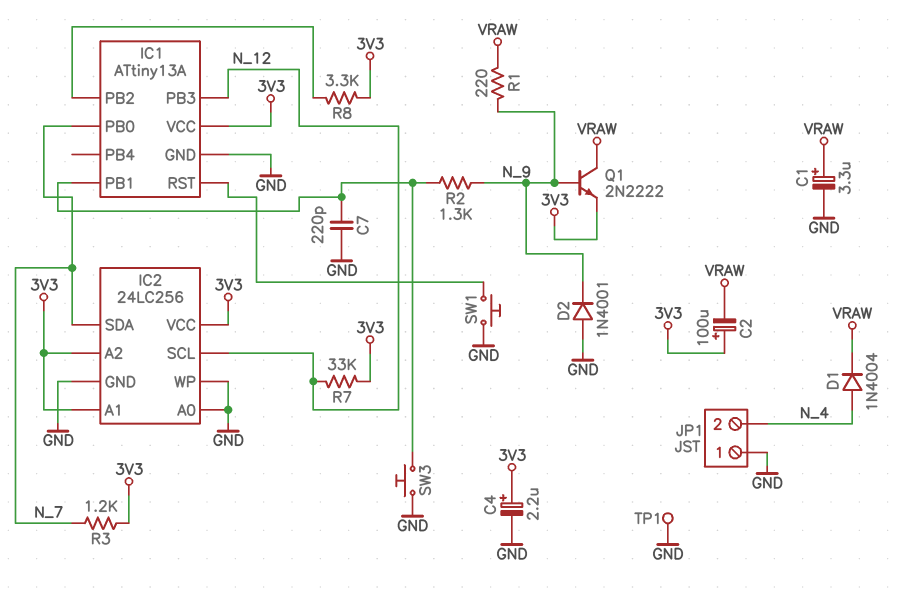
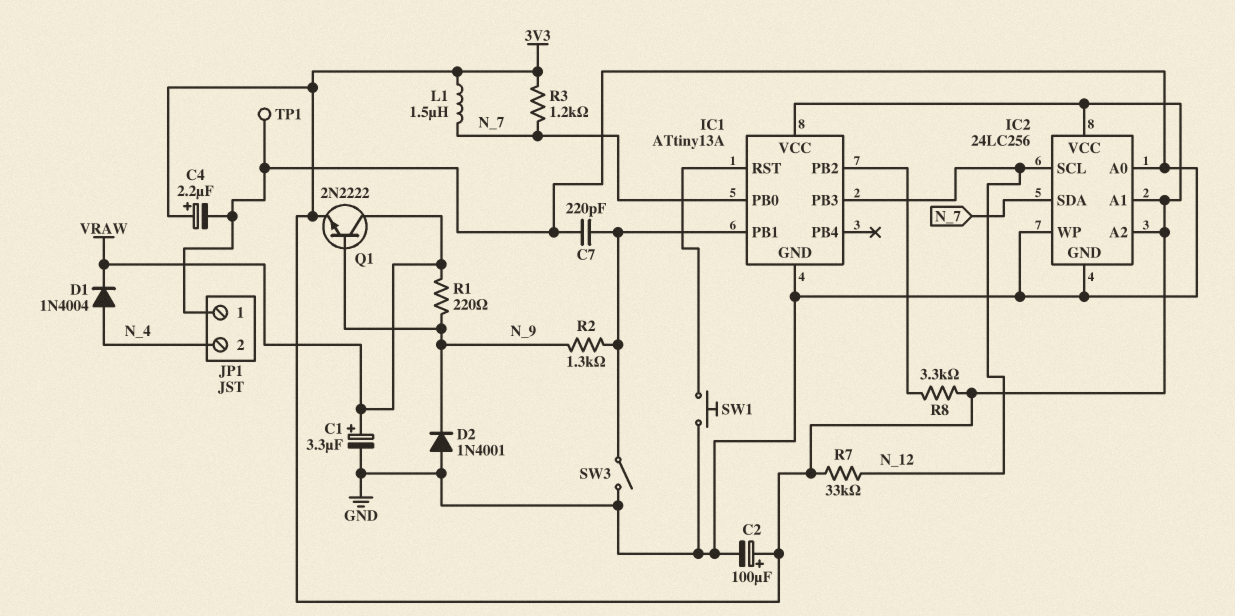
C2: 100uF (plus 3V3, minus VRAW) -> 100uF (plus 3V3, minus GND)
L1: none -> 1.5uH (3V3, N_7)
SW3: button (GND, IC1/PB1) -> switch (GND, IC1/PB1)

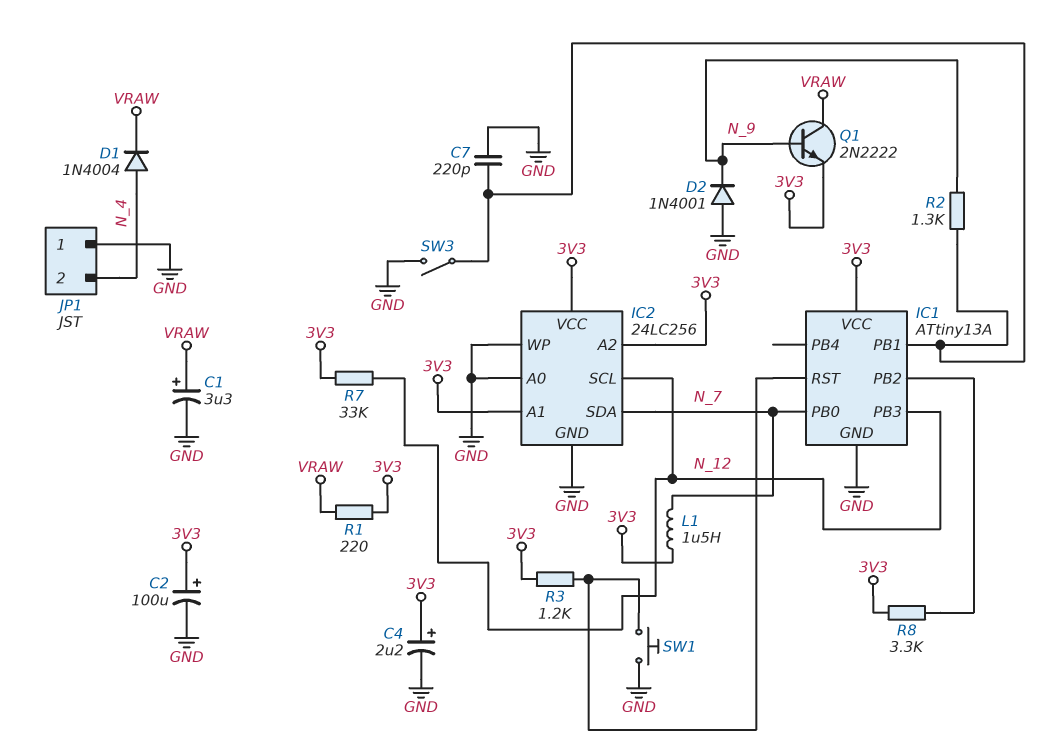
R1: 220 (N_9, VRAW) -> 220 (3V3, VRAW)
R3: 1.2k (3V3, N_7) -> 1.2k (3V3, IC1/RST)
TP1: test point (GND) -> none

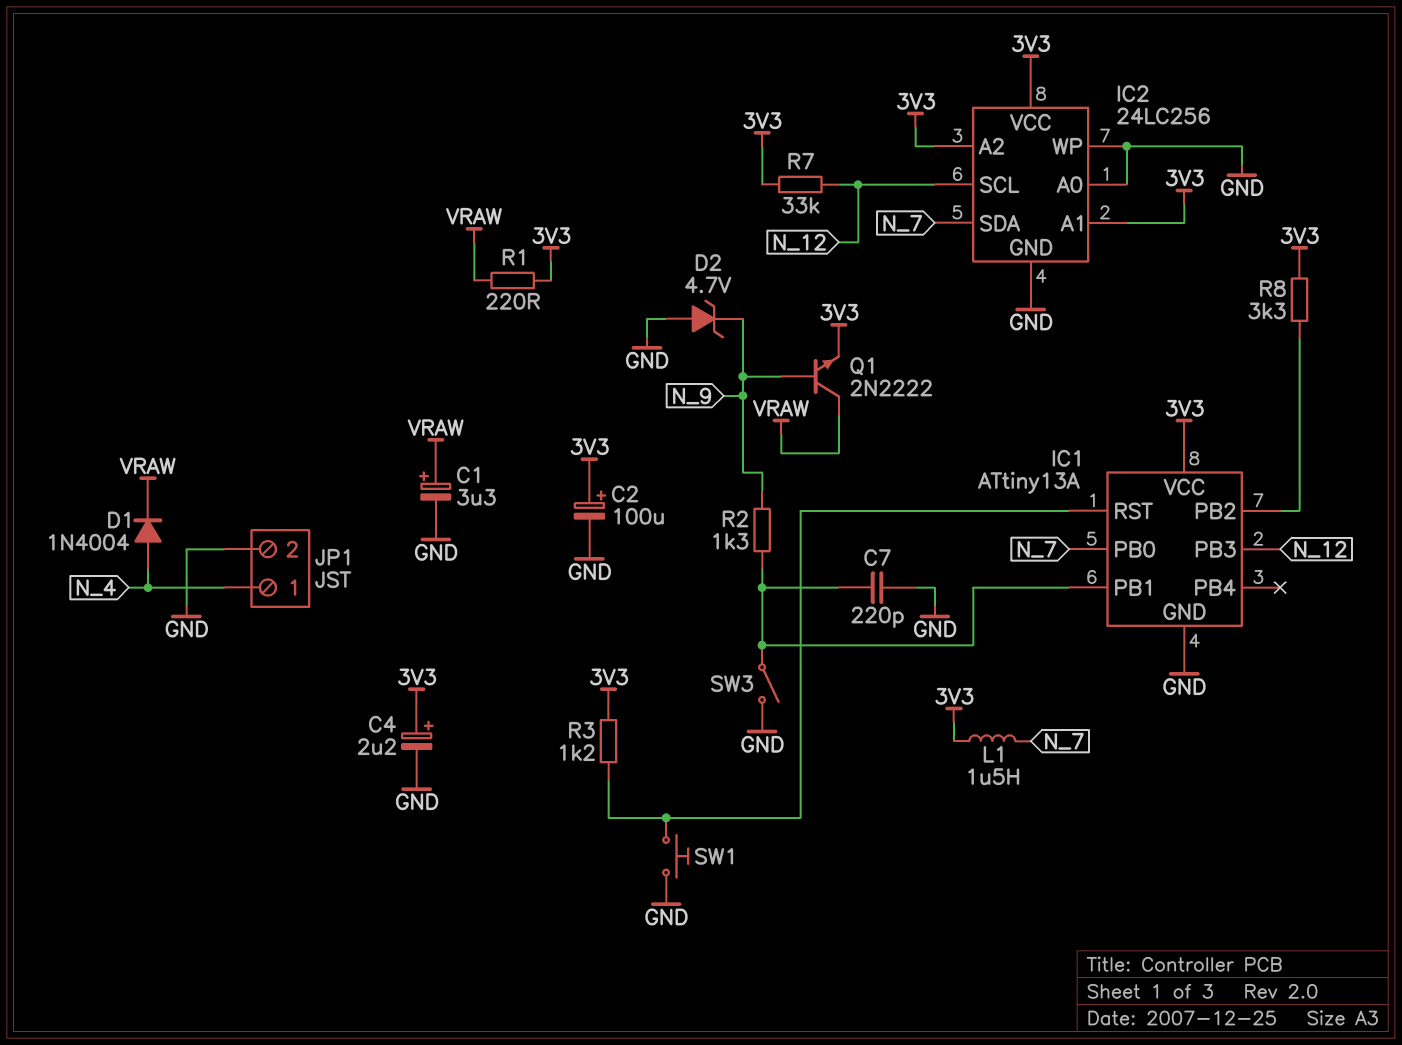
D2: diode 1N4001 (A GND, K N_9) -> zener 4.7V (A GND, K N_9)
JP1 pin 1: GND -> N_4
JP1 pin 2: N_4 -> GND

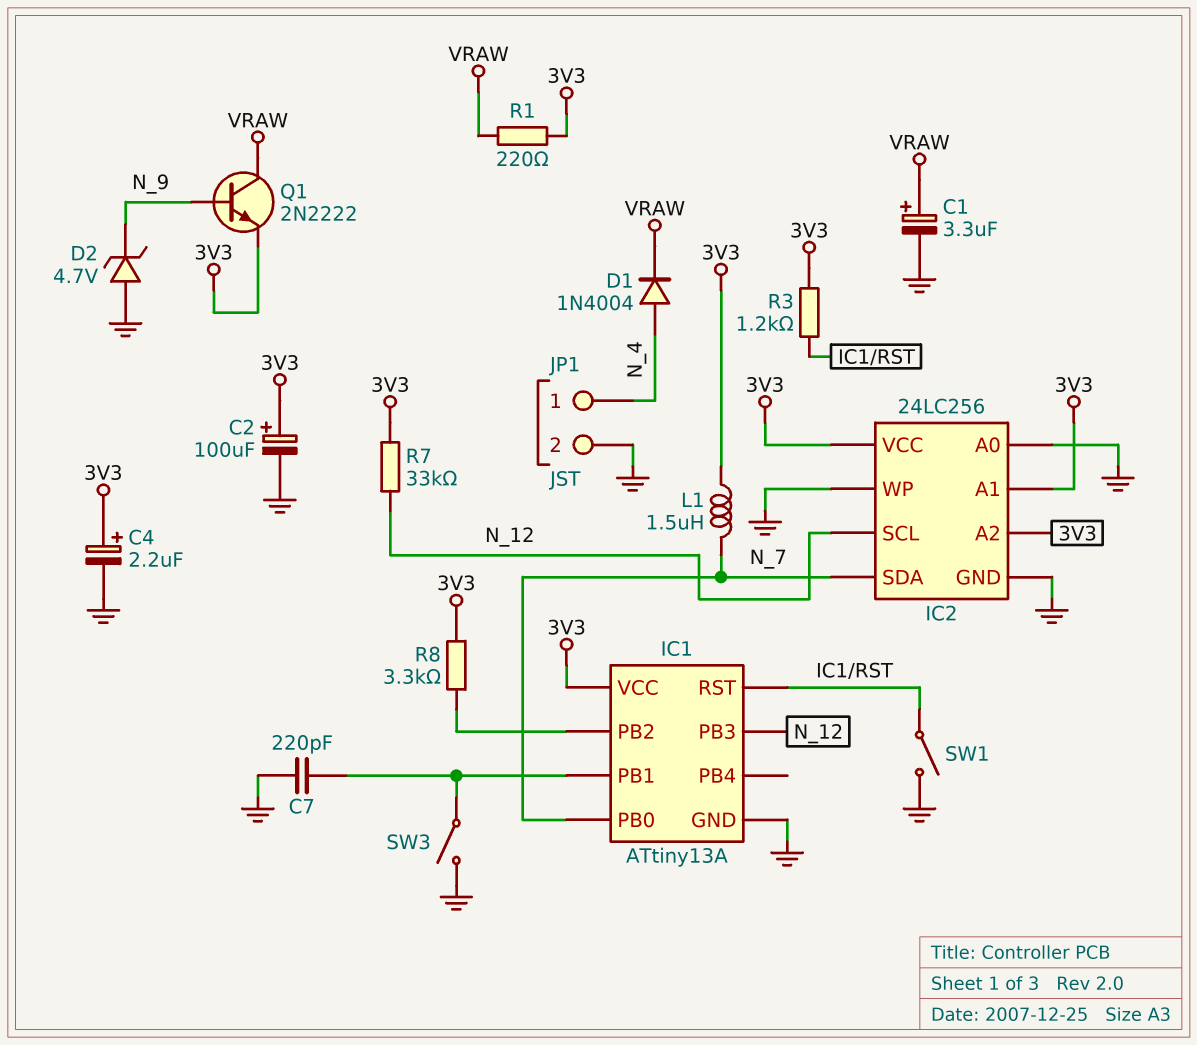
R2: 1.3k (IC1/PB1, N_9) -> none
SW1: button (GND, IC1/RST) -> switch (GND, IC1/RST)

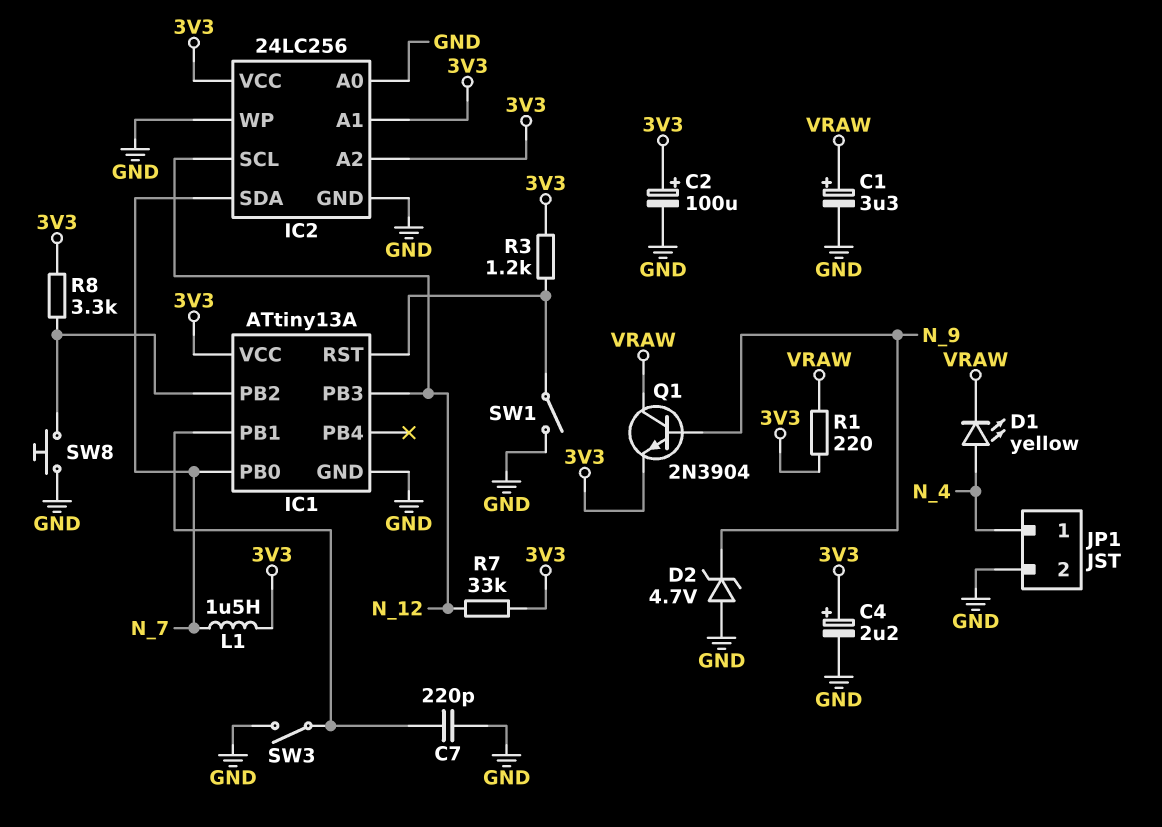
D1: diode 1N4004 (A N_4, K VRAW) -> LED yellow (A N_4, K VRAW)
Q1: NPN 2N2222 (B N_9, C VRAW, E 3V3) -> NPN 2N3904 (B N_9, C VRAW, E 3V3)
SW8: none -> button (GND, IC1/PB2)

